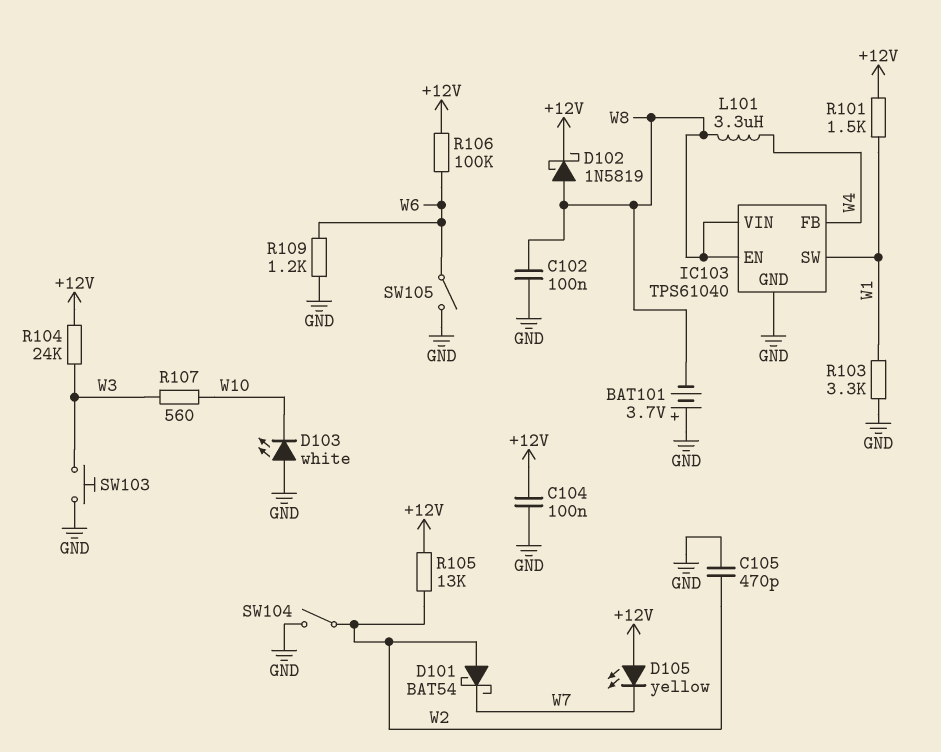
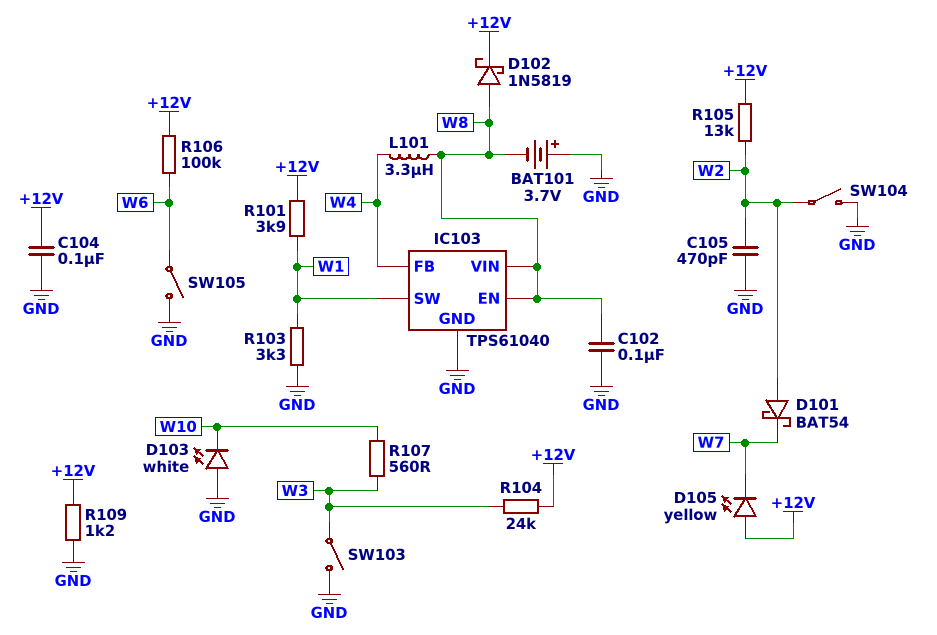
R101: 1.5k (+12V, W1) -> 3.9k (+12V, W1)
R109: 1.2k (GND, W6) -> 1.2k (+12V, GND)
SW103: button (GND, W3) -> switch (GND, W3)

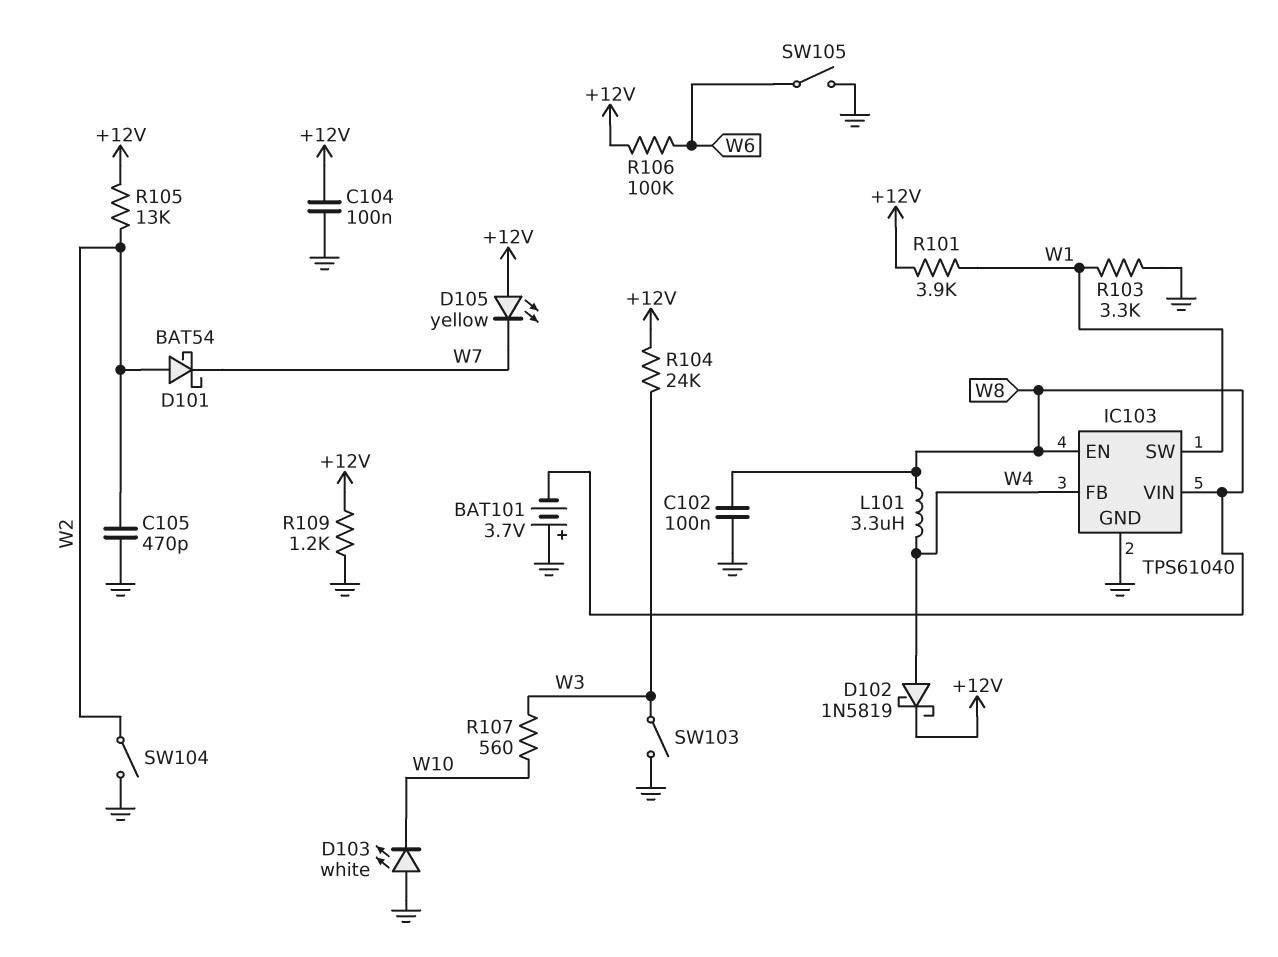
D102: schottky 1N5819 (A W8, K +12V) -> schottky 1N5819 (A W4, K +12V)

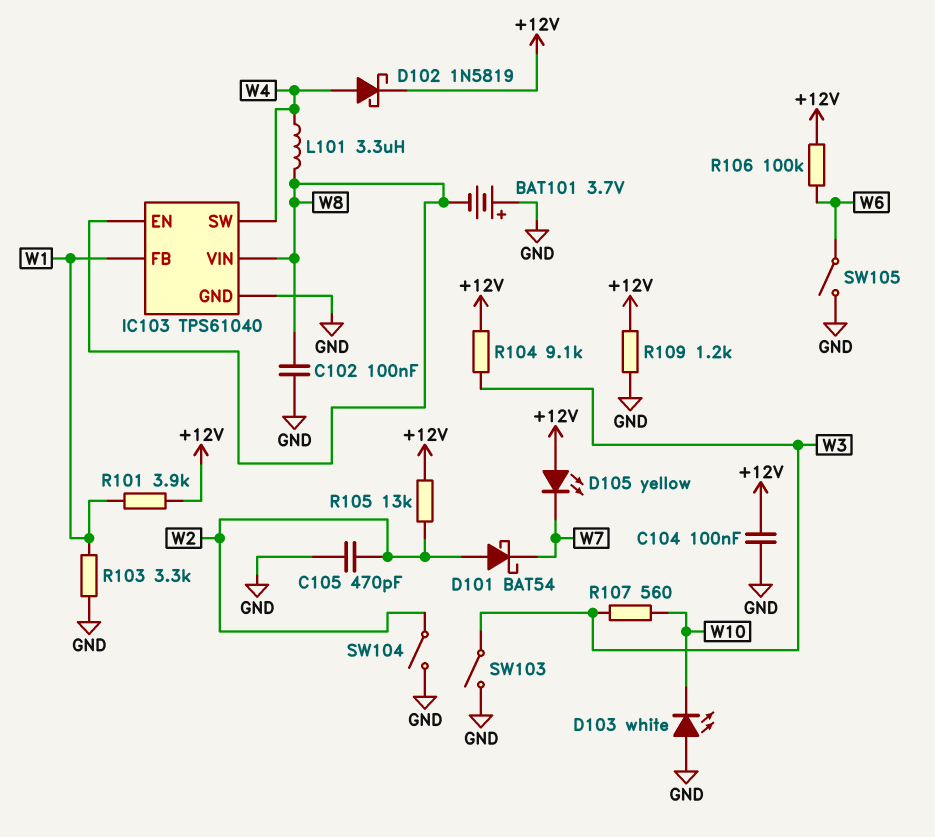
IC103 pin FB: W4 -> W1
IC103 pin SW: W1 -> W4
R104: 24k (+12V, W3) -> 9.1k (+12V, W3)

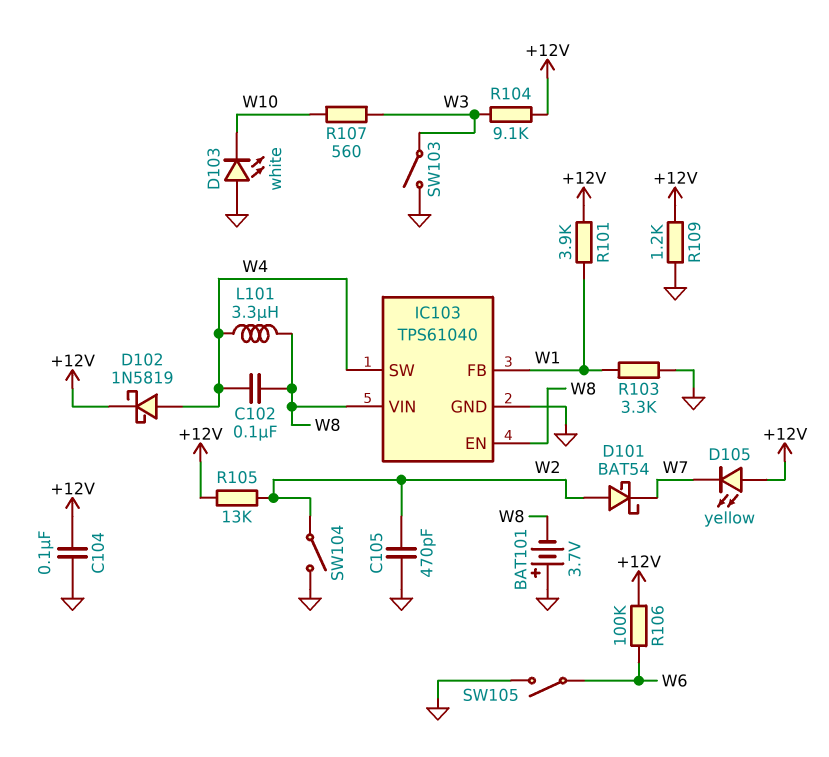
C102: 100nF (GND, W8) -> 100nF (W4, W8)

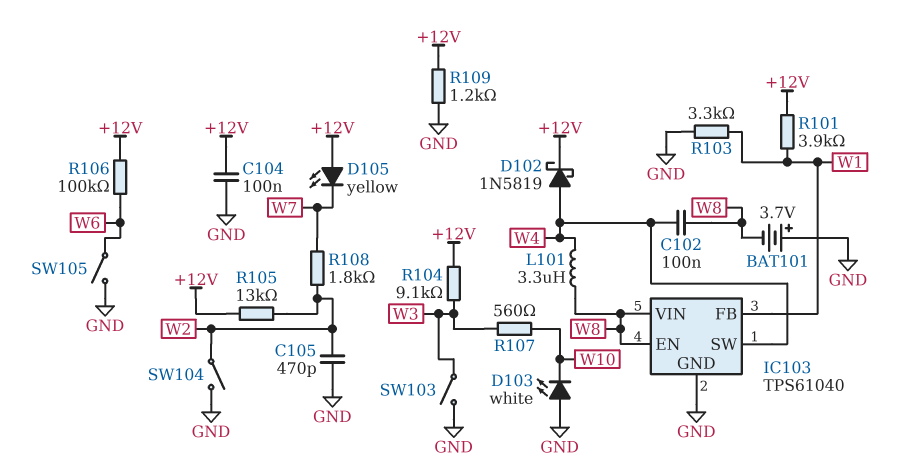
D101: schottky BAT54 (A W2, K W7) -> none
R108: none -> 1.8k (W2, W7)

